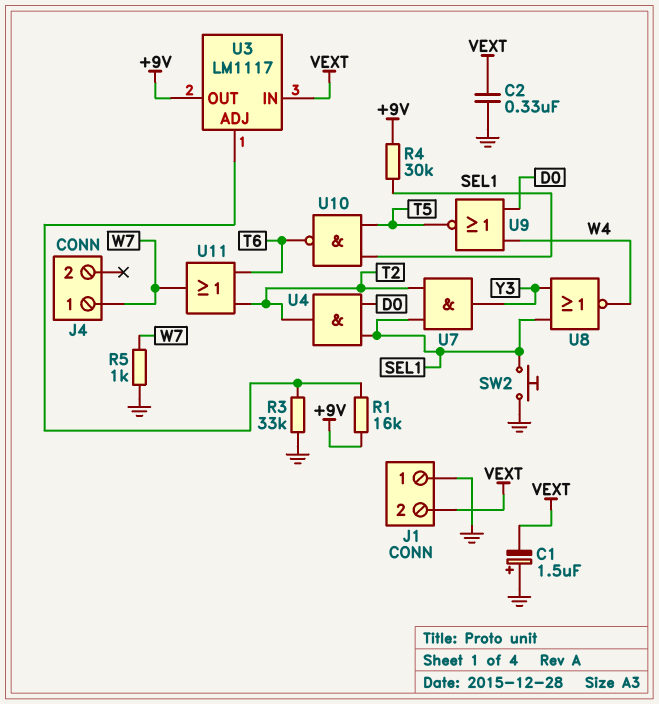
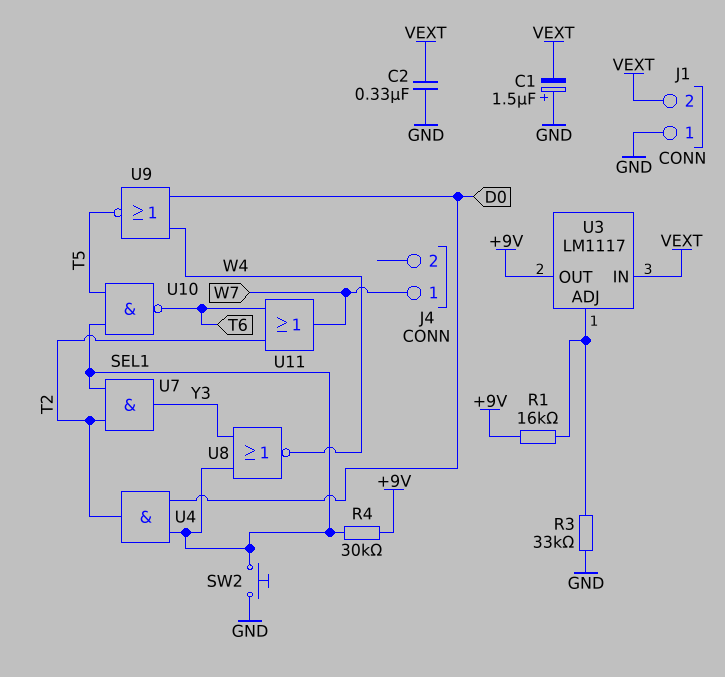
R5: 1k (GND, W7) -> none

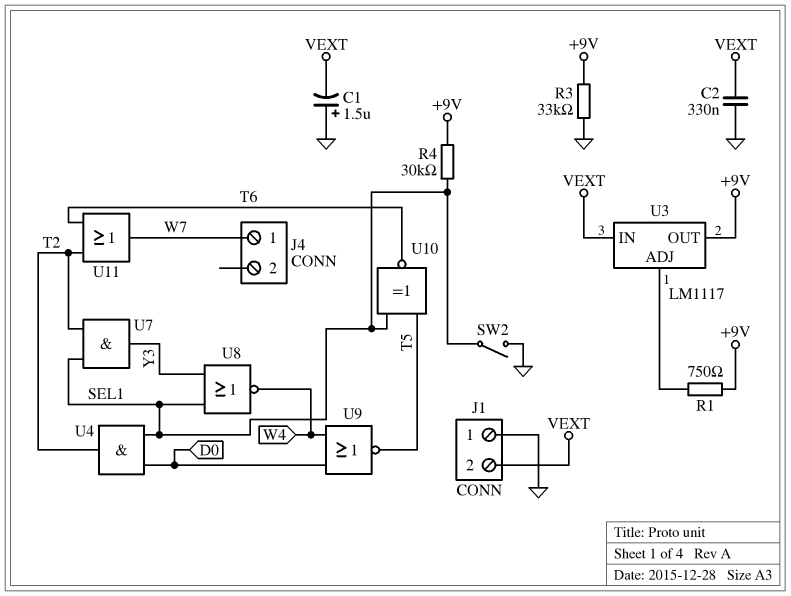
R1: 16k (+9V, U3/ADJ) -> 750 (+9V, U3/ADJ)
R3: 33k (GND, U3/ADJ) -> 33k (+9V, GND)
SW2: button (GND, SEL1) -> switch (GND, SEL1)
U10: NAND (in SEL1, in T5, out T6) -> XNOR (in SEL1, in T5, out T6)

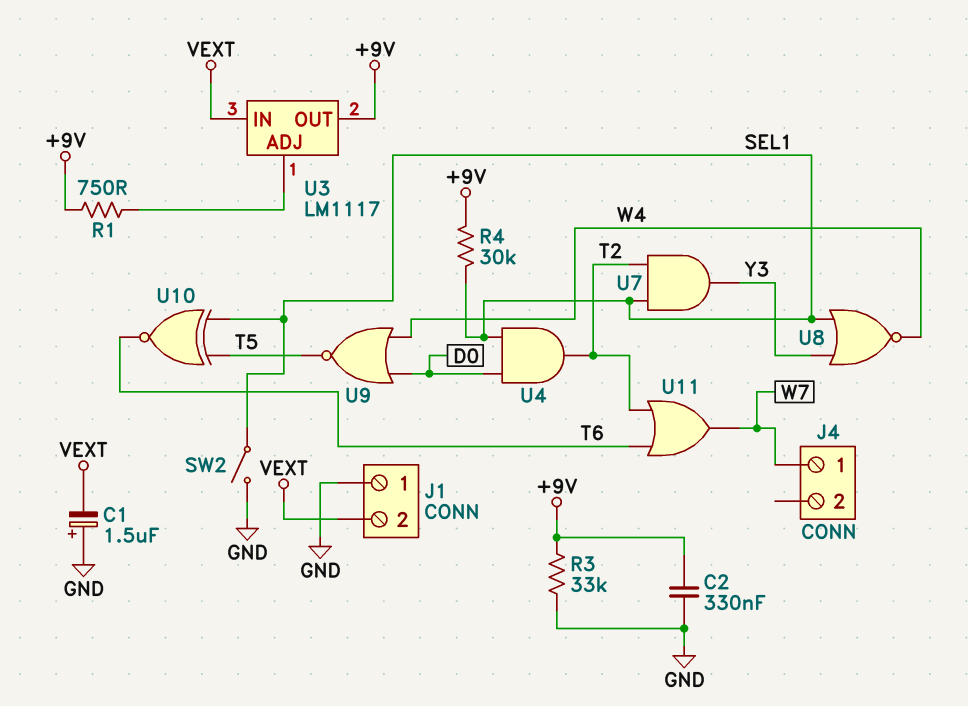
C2: 330nF (GND, VEXT) -> 330nF (+9V, GND)

